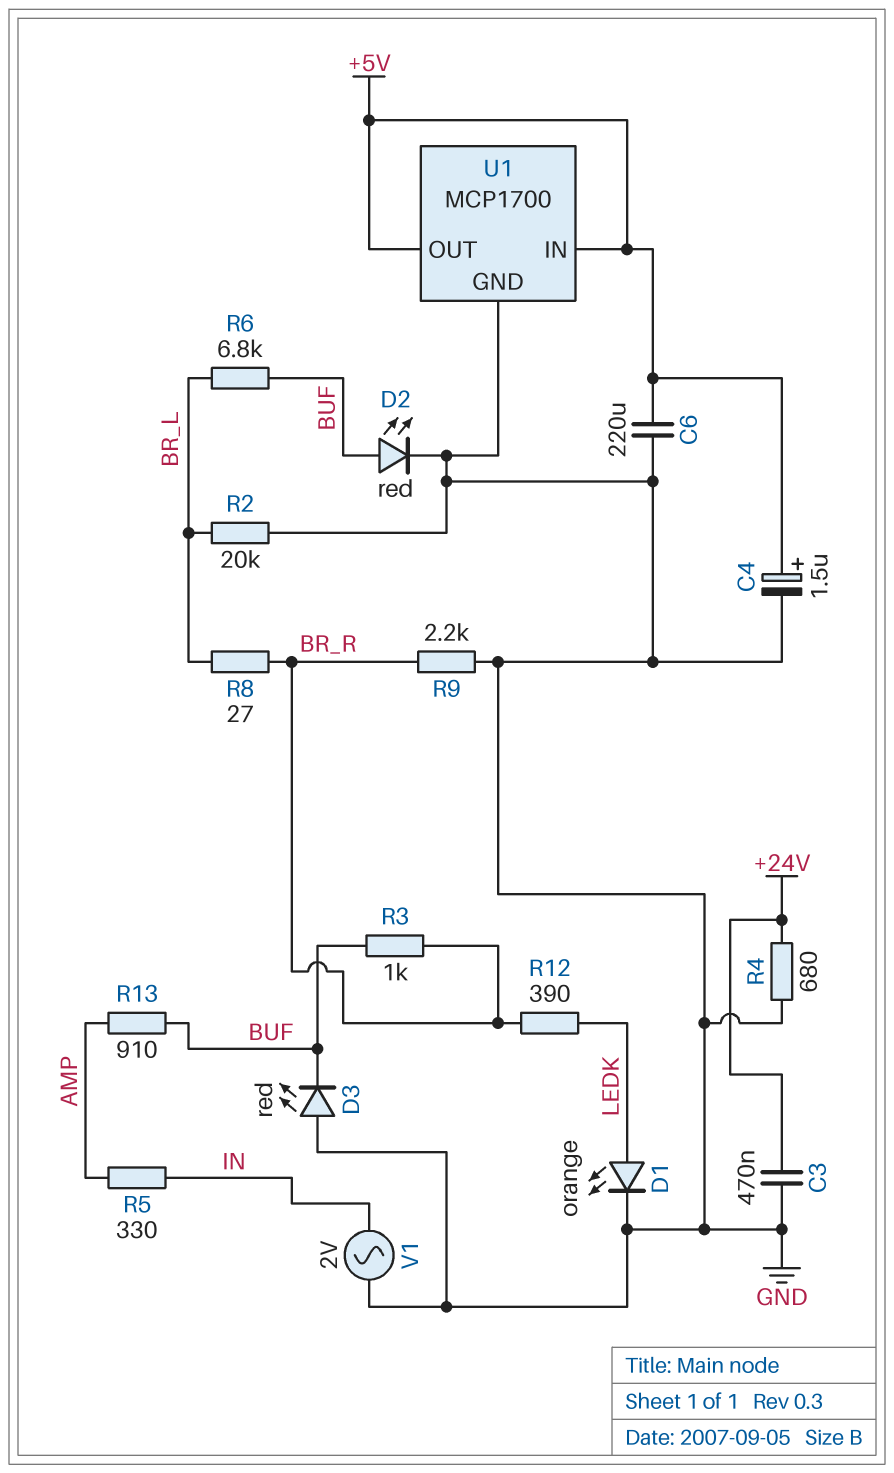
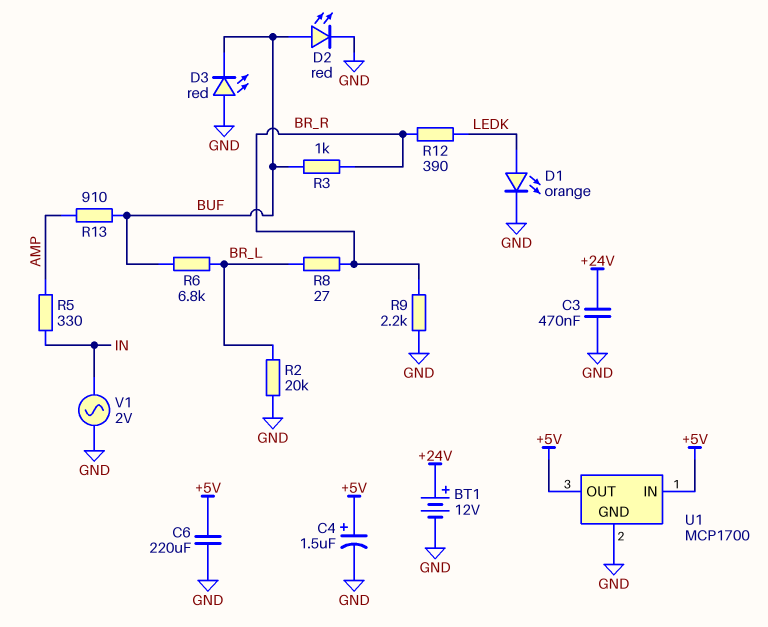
BT1: none -> 12V (plus +24V, minus GND)
R4: 680 (+24V, GND) -> none

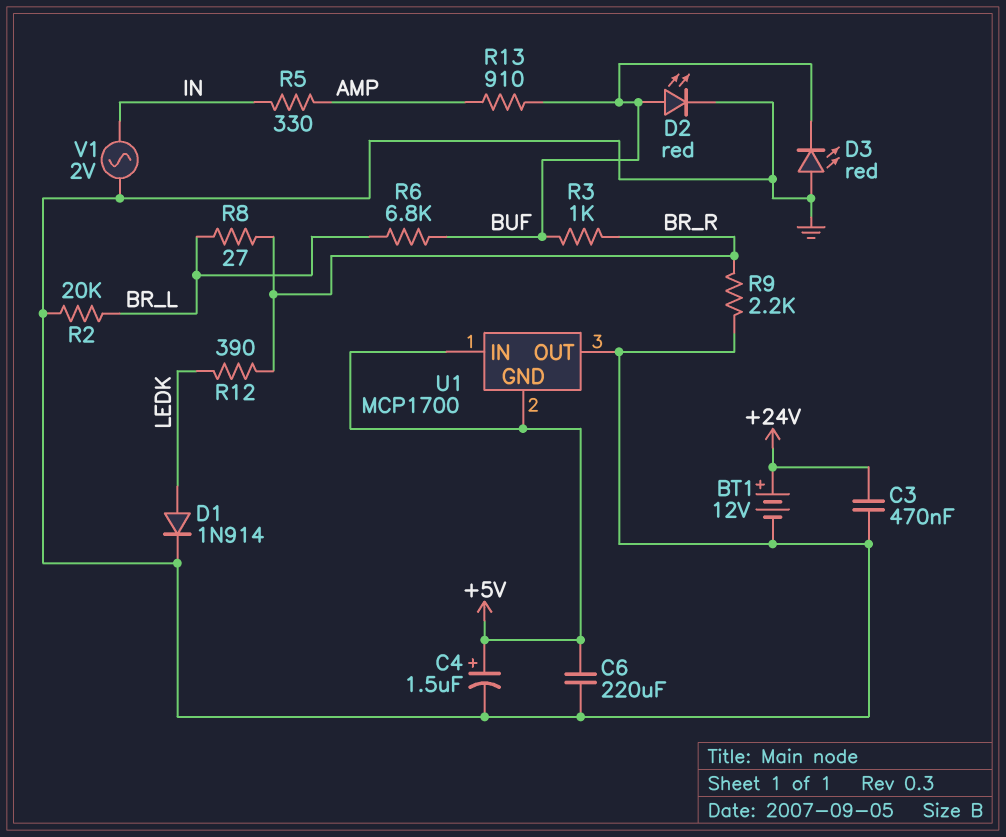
D1: LED orange (A LEDK, K GND) -> diode 1N914 (A LEDK, K GND)
U1 pin GND: GND -> +5V
U1 pin OUT: +5V -> GND

